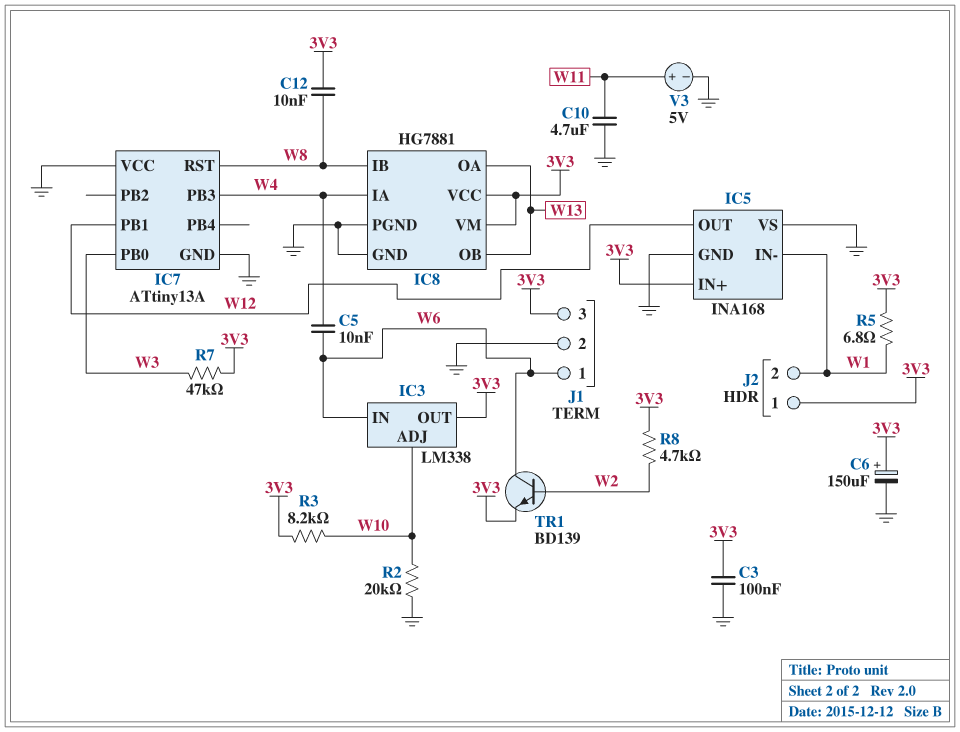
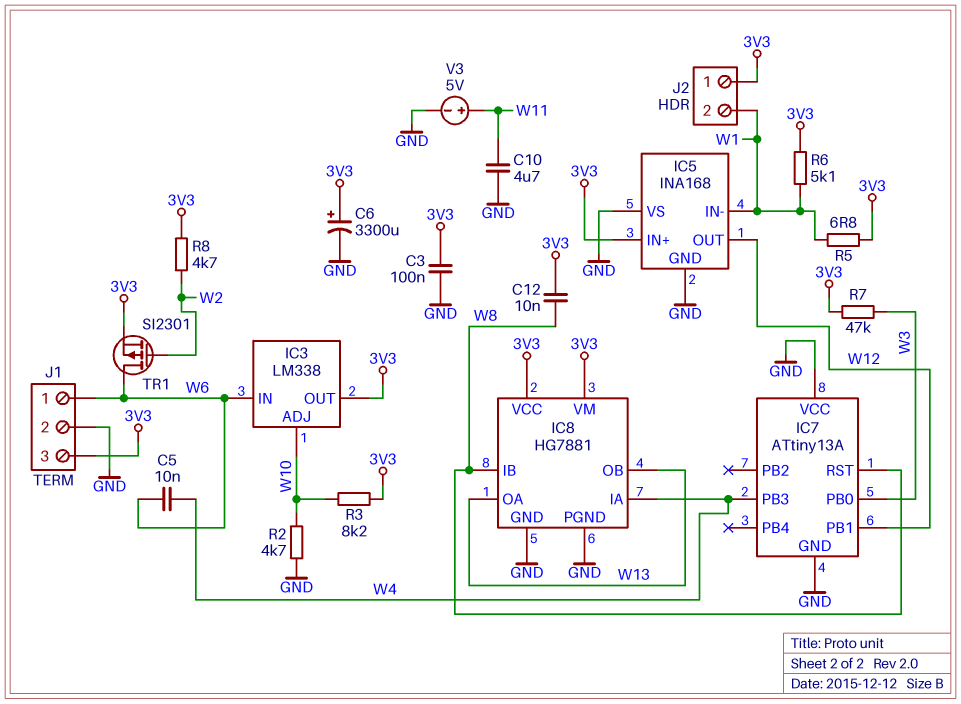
C6: 150uF (plus 3V3, minus GND) -> 3300uF (plus 3V3, minus GND)
R2: 20k (GND, W10) -> 4.7k (GND, W10)
R6: none -> 5.1k (3V3, W1)
TR1: NPN BD139 (B W2, C W6, E 3V3) -> PMOS SI2301 (G W2, D W6, S 3V3)

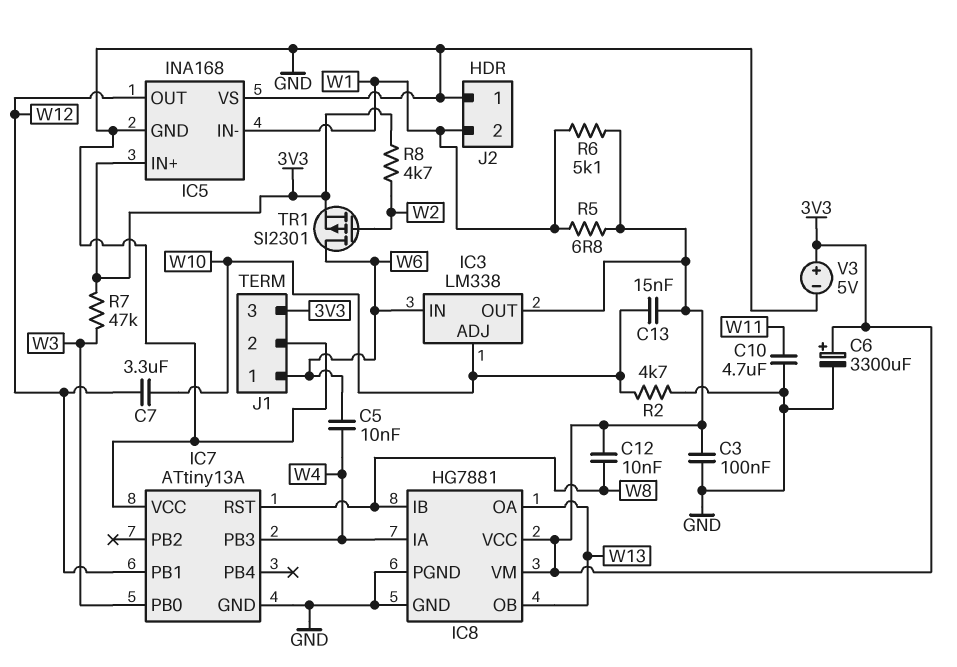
C7: none -> 3.3uF (W10, W12)
C13: none -> 15nF (3V3, W10)
J2 pin 1: 3V3 -> GND
R3: 8.2k (3V3, W10) -> none
V3: 5V (plus W11, minus GND) -> 5V (plus 3V3, minus GND)

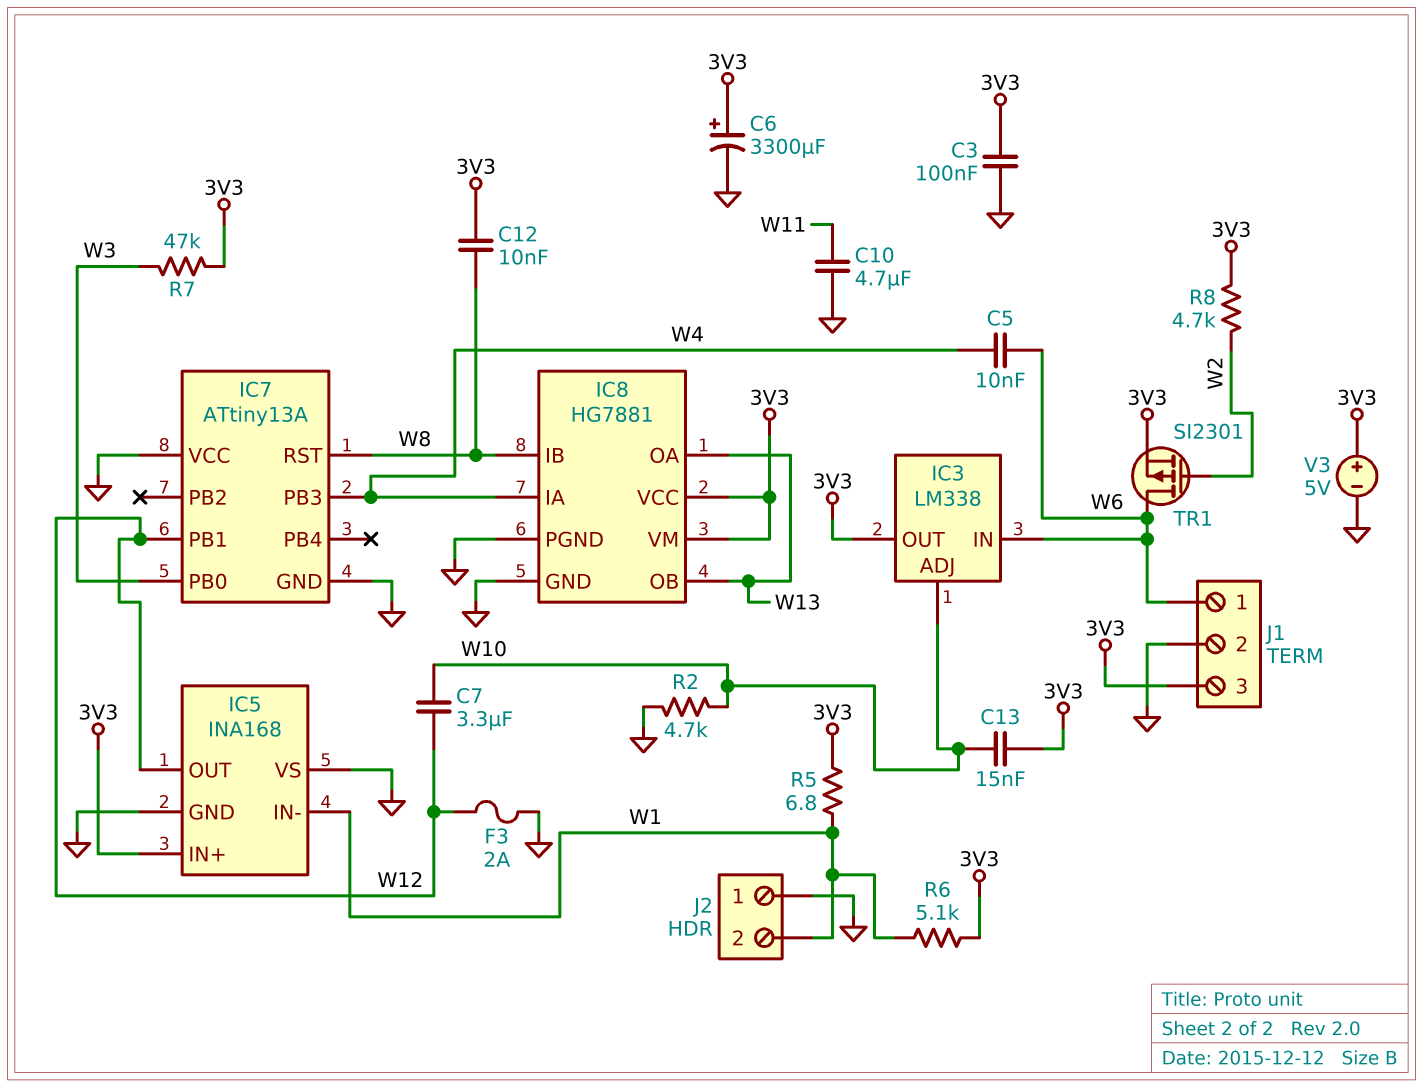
F3: none -> 2A (GND, W12)

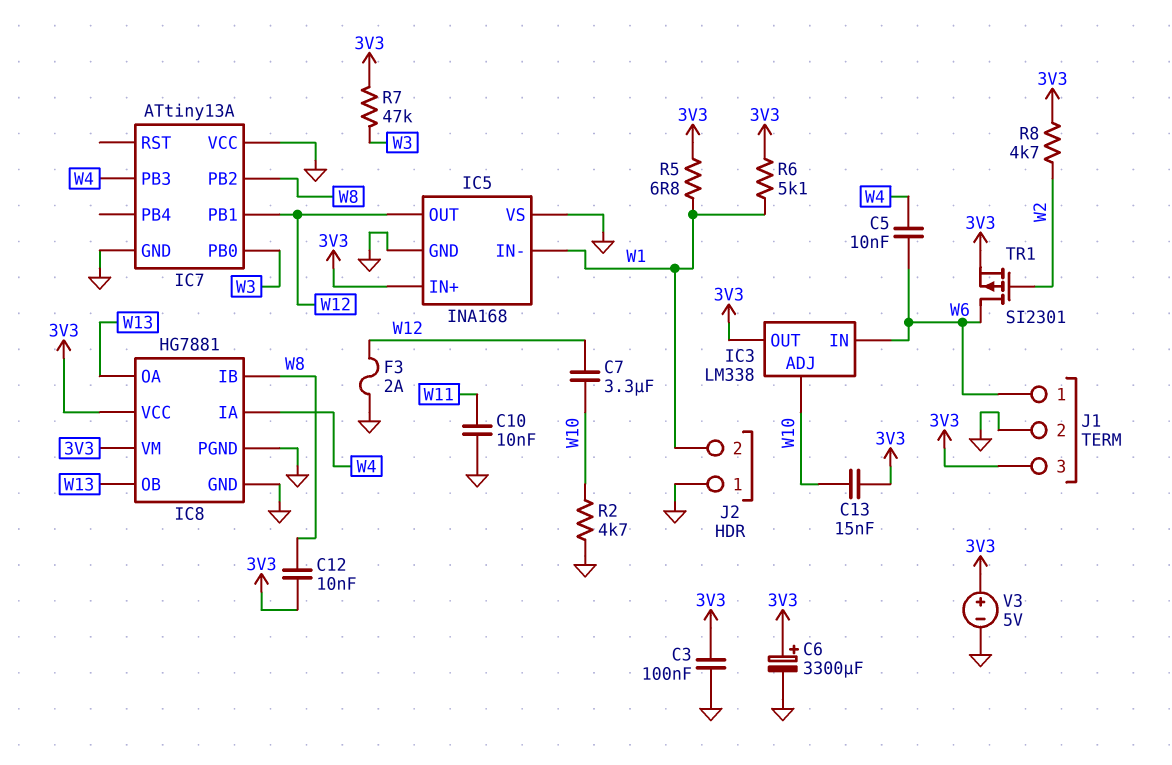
C10: 4.7uF (GND, W11) -> 10nF (GND, W11)
IC7 pin PB2: none -> W8
IC7 pin RST: W8 -> none

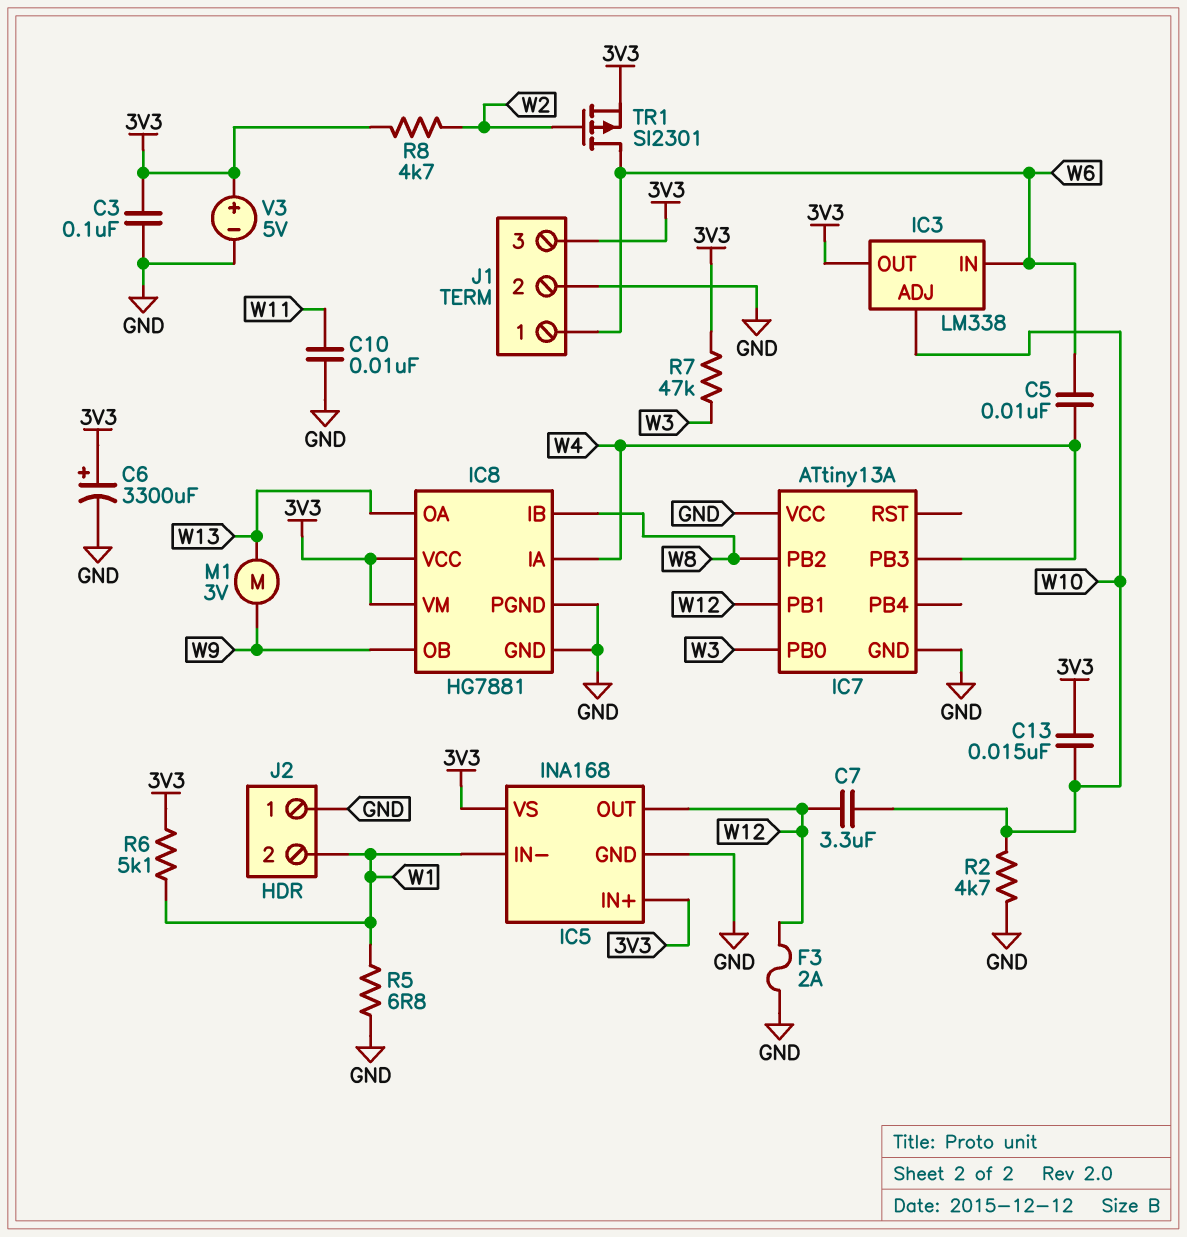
C12: 10nF (3V3, W8) -> none
IC5 pin VS: GND -> 3V3
IC8 pin OB: W13 -> W9
M1: none -> motor 3V (W9, W13)
R5: 6.8 (3V3, W1) -> 6.8 (GND, W1)

